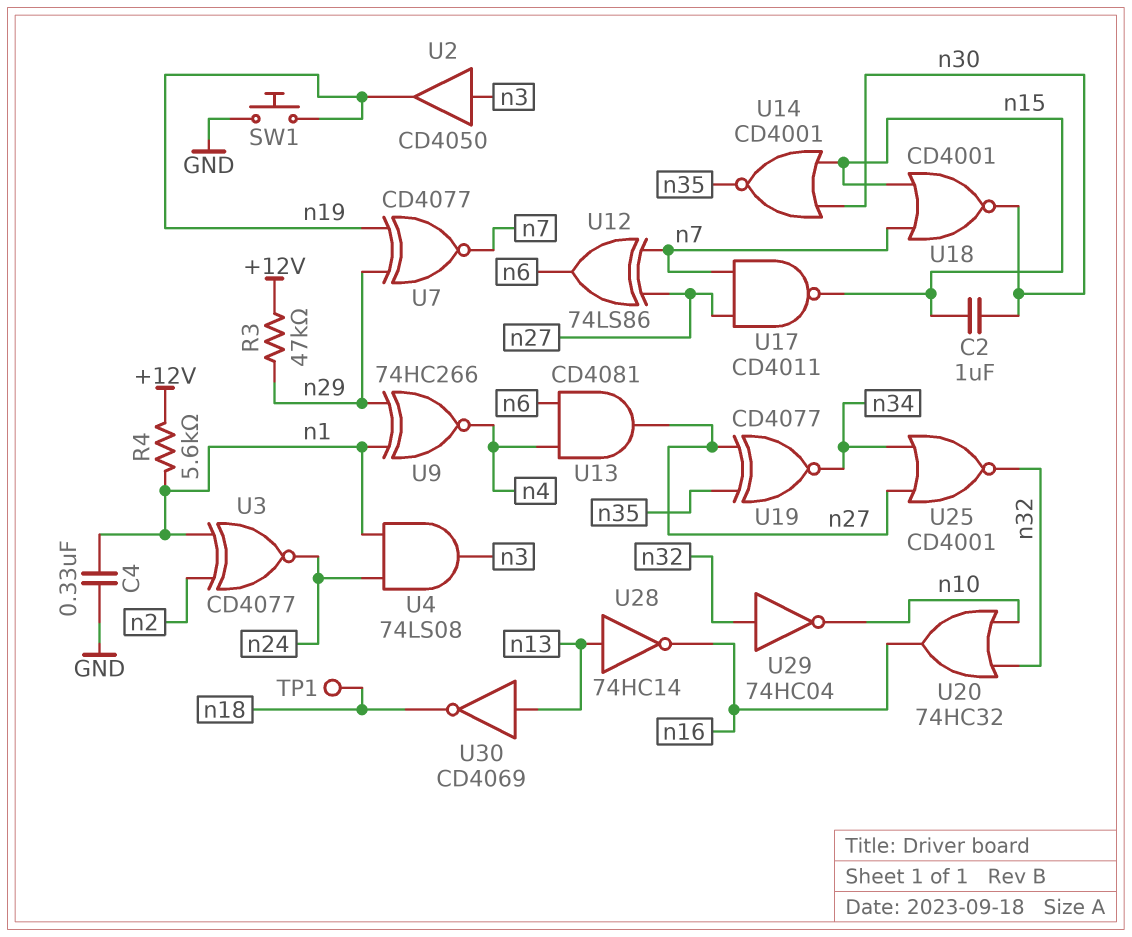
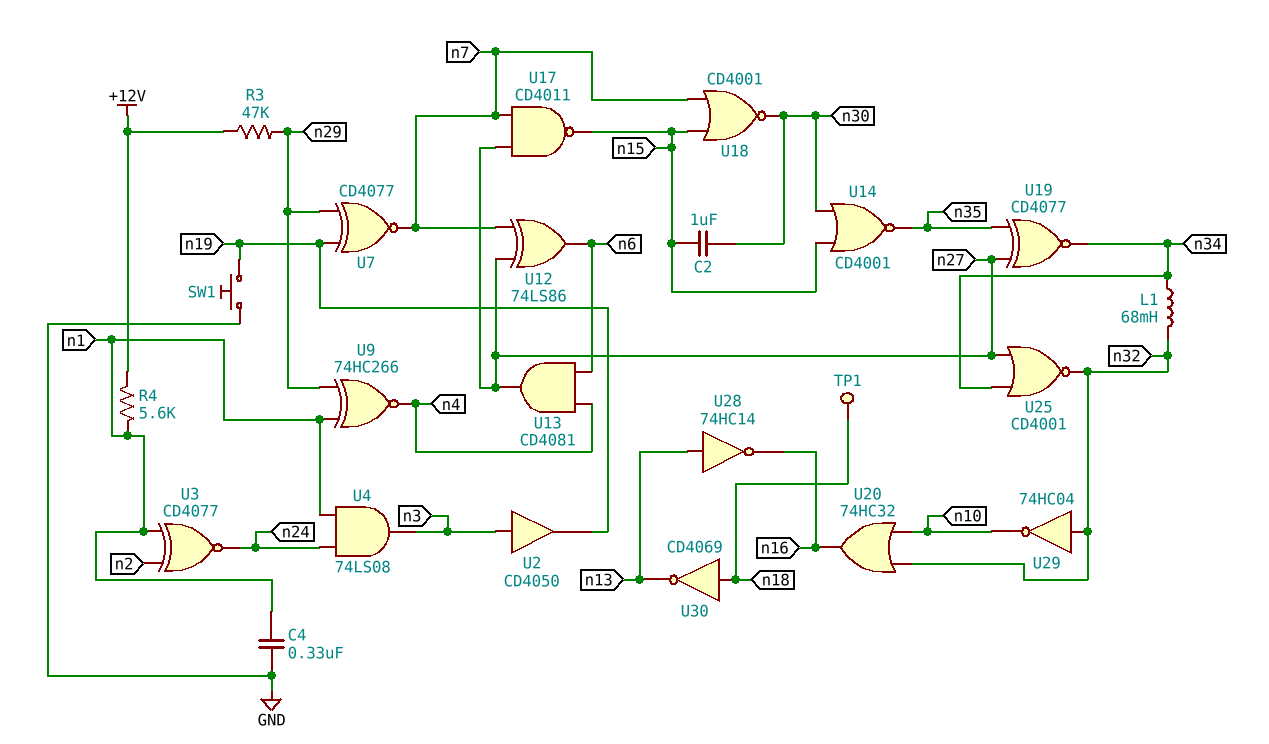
L1: none -> 68mH (n32, n34)
U30: NOT CD4069 (in n13, out n18) -> NOT CD4069 (in n18, out n13)

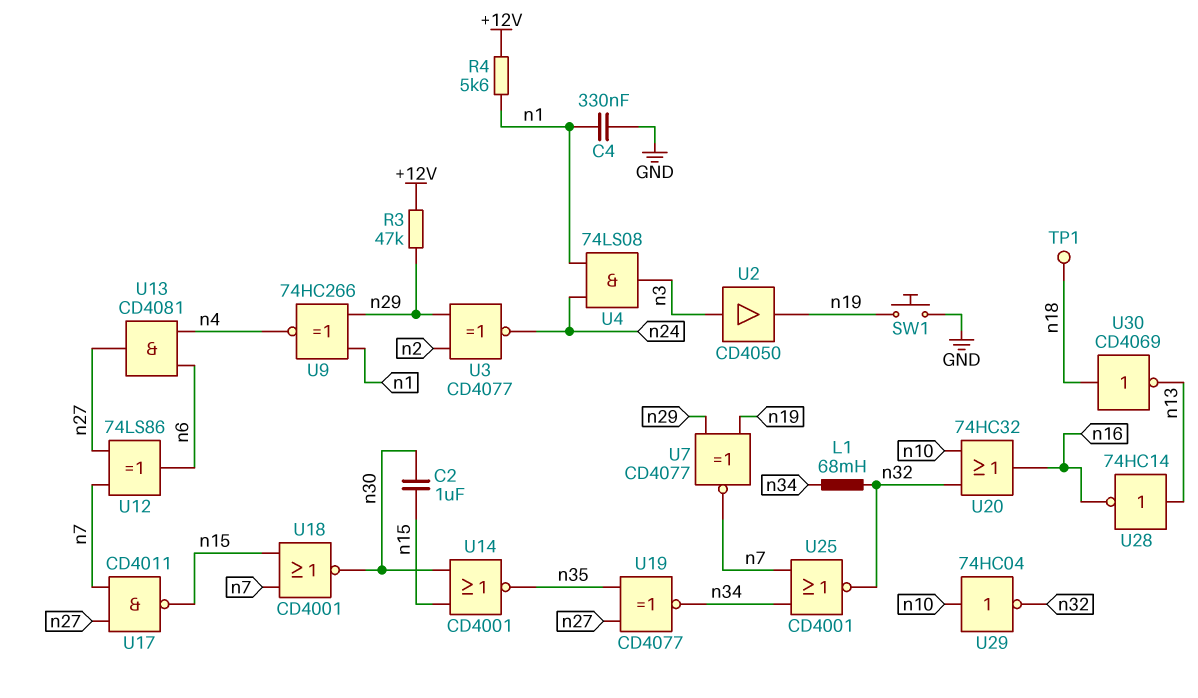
U3: XNOR CD4077 (in n1, in n2, out n24) -> XNOR CD4077 (in n2, in n29, out n24)
U25: NOR CD4001 (in n27, in n34, out n32) -> NOR CD4001 (in n7, in n34, out n32)
U29: NOT 74HC04 (in n32, out n10) -> NOT 74HC04 (in n10, out n32)

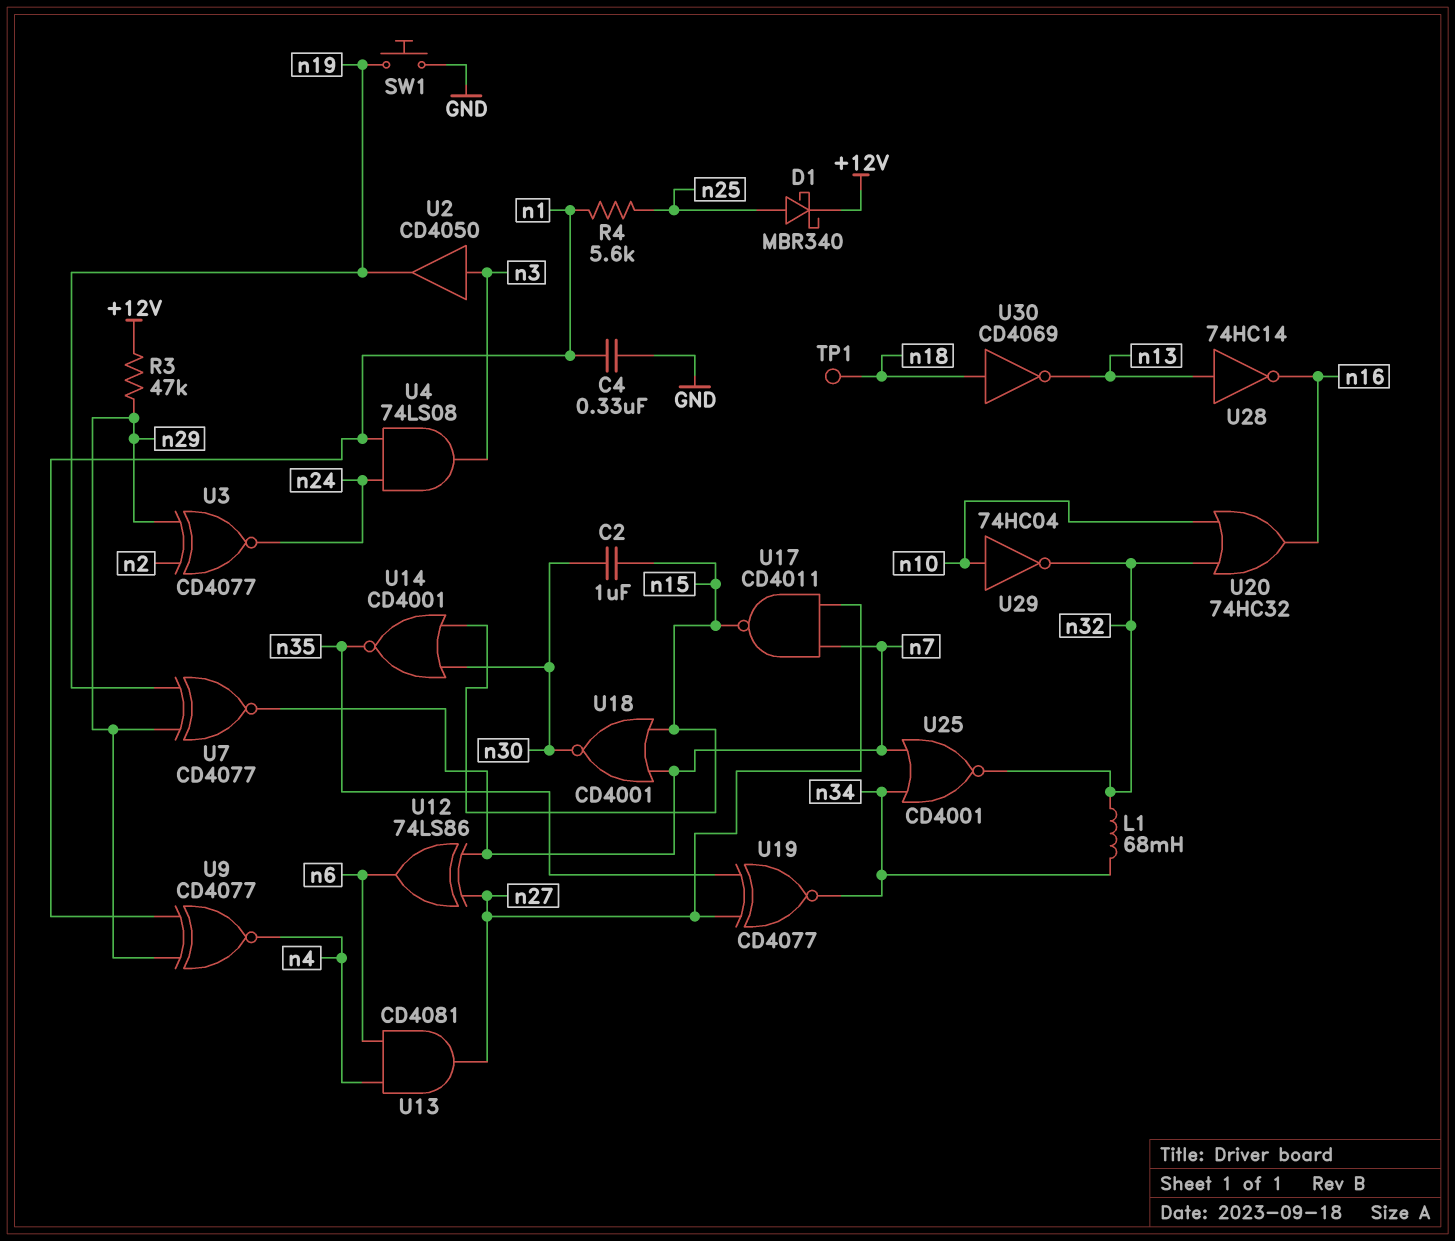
D1: none -> schottky MBR340 (A n25, K +12V)
R4: 5.6k (+12V, n1) -> 5.6k (n1, n25)
U9: XNOR 74HC266 (in n1, in n29, out n4) -> XNOR CD4077 (in n1, in n29, out n4)

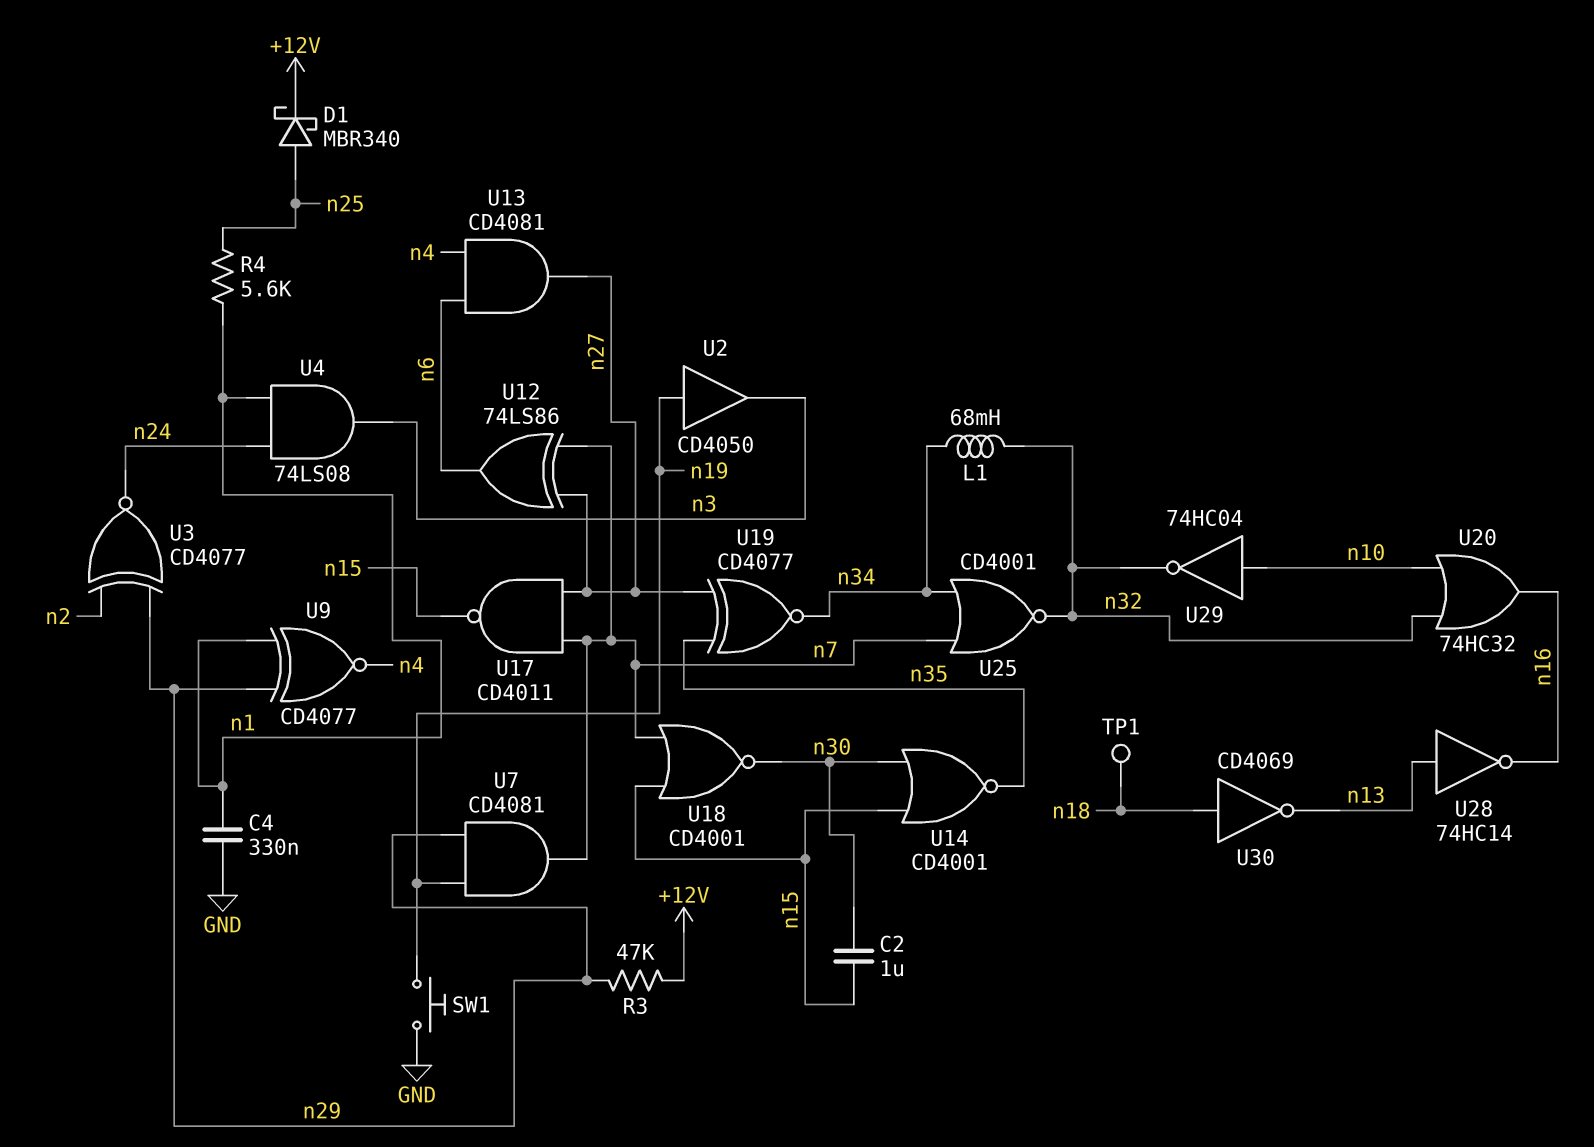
U2: buffer CD4050 (in n3, out n19) -> buffer CD4050 (in n19, out n3)
U7: XNOR CD4077 (in n19, in n29, out n7) -> AND CD4081 (in n19, in n29, out n7)

